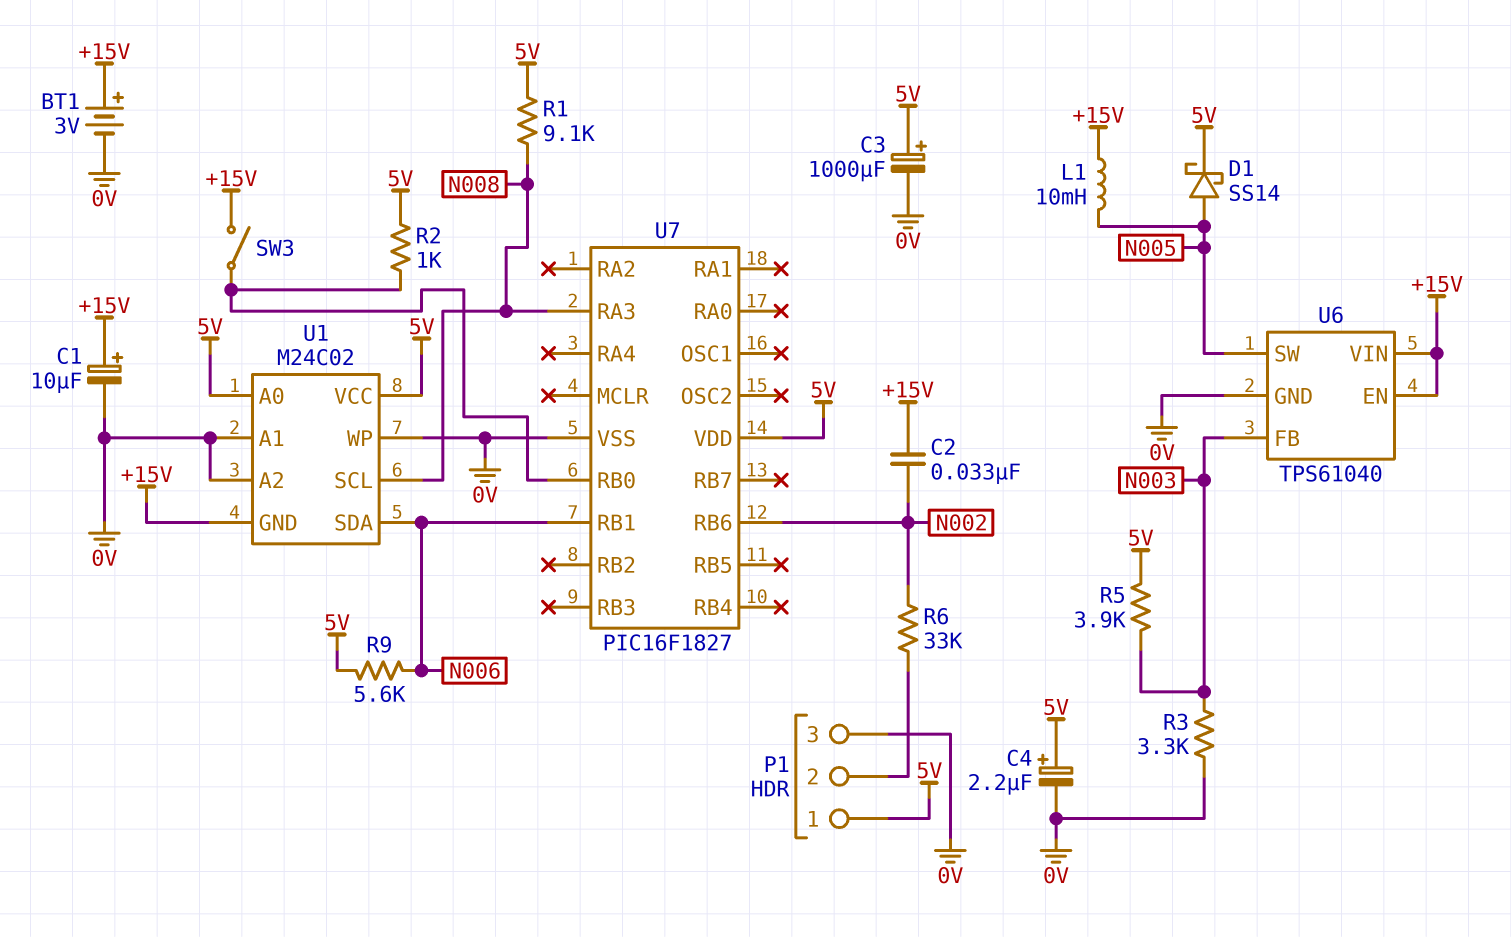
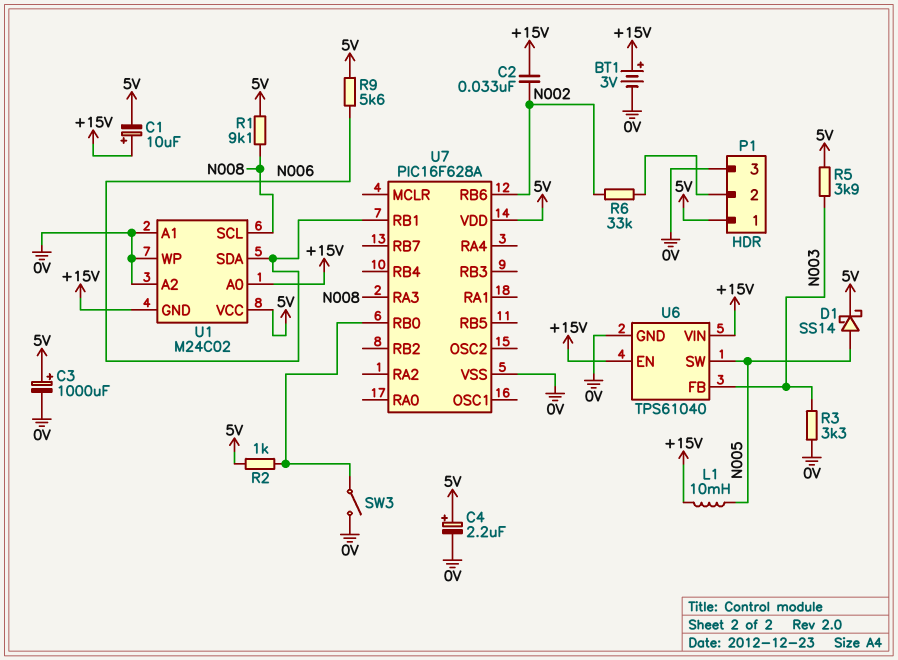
C1: 10uF (plus +15V, minus 0V) -> 10uF (plus +15V, minus 5V)
SW3: switch (+15V, U7/RB0) -> switch (0V, U7/RB0)
U1 pin A0: 5V -> +15V
U7: PIC16F1827 -> PIC16F628A

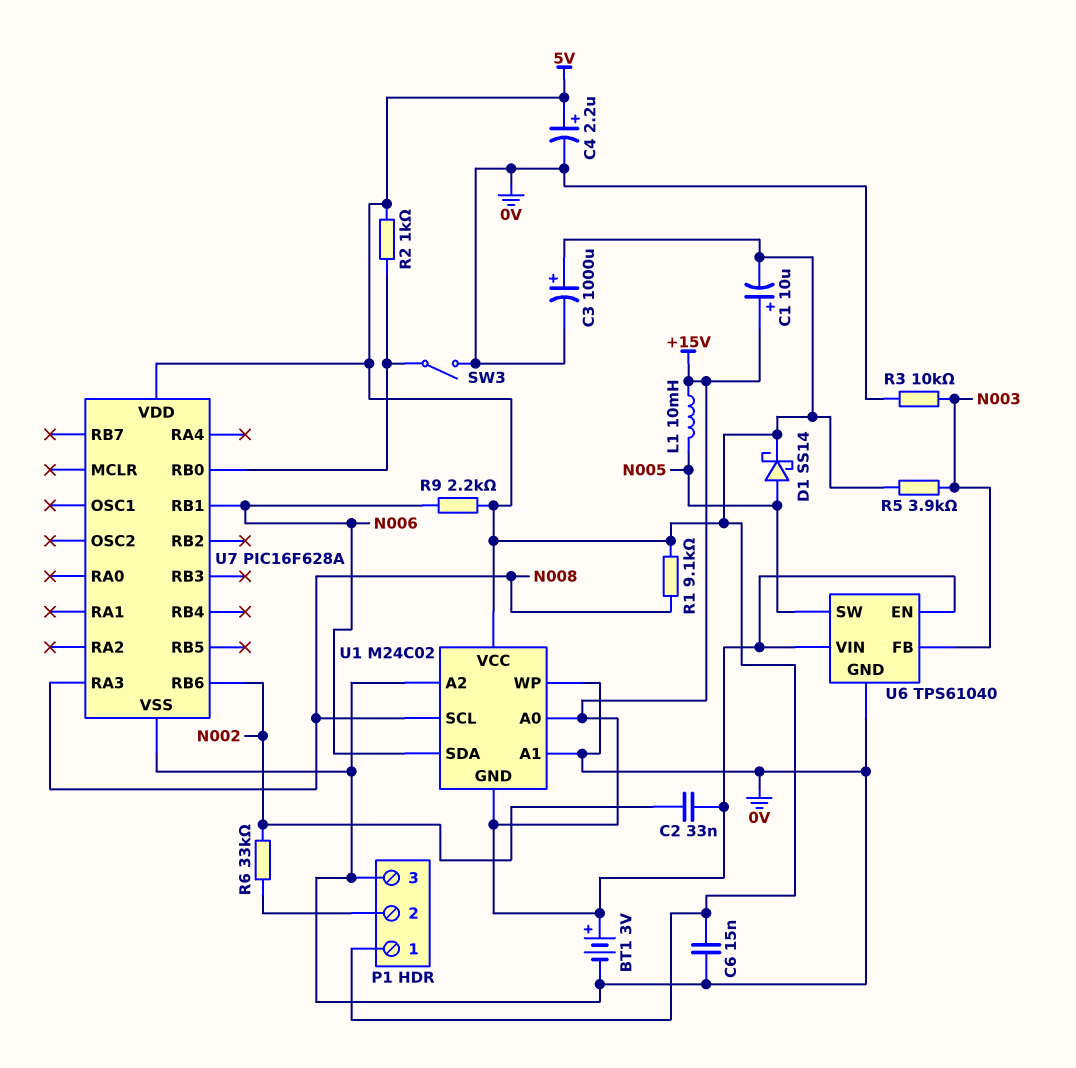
C6: none -> 15nF (0V, 5V)
R3: 3.3k (0V, N003) -> 10k (0V, N003)
R9: 5.6k (5V, N006) -> 2.2k (5V, N006)

